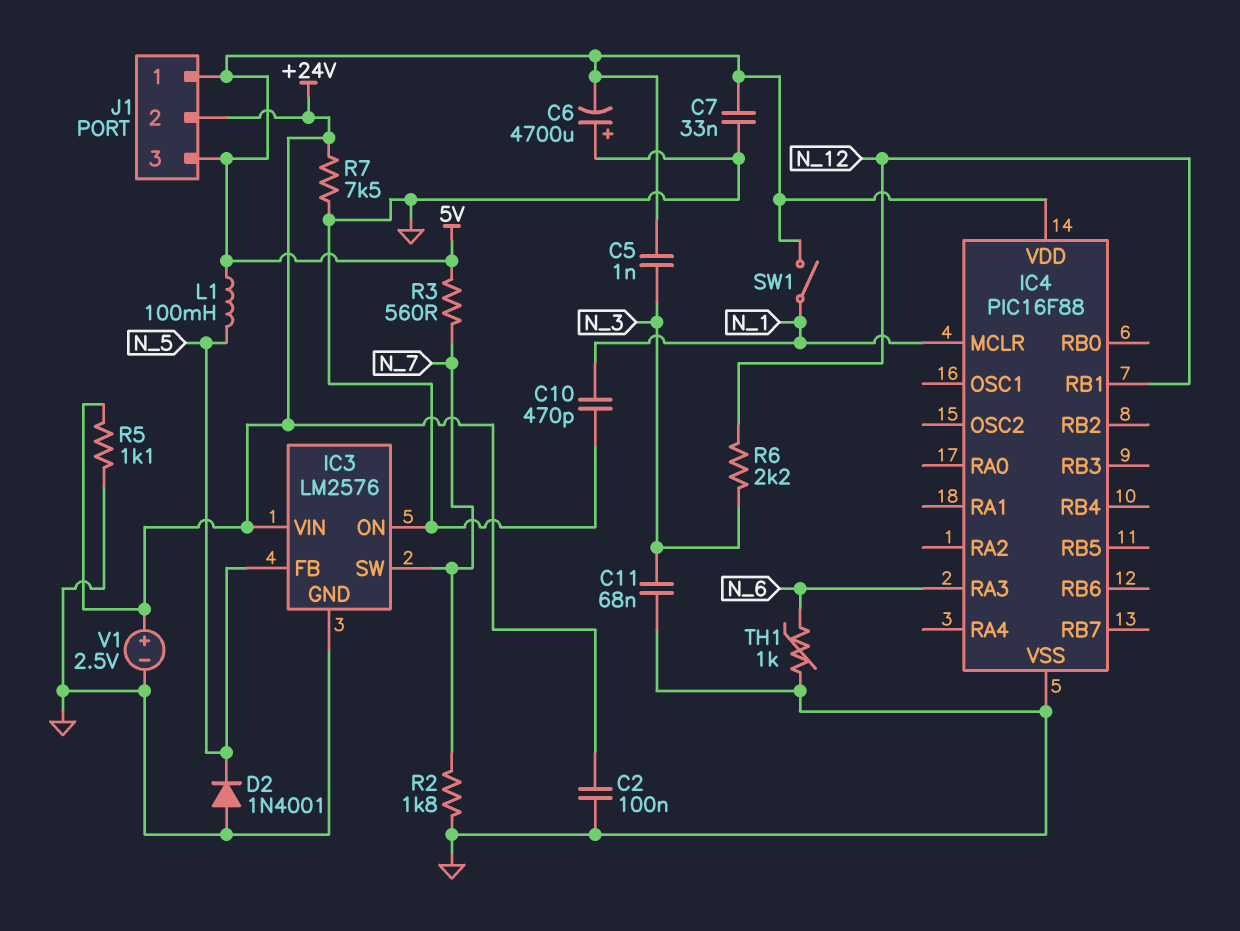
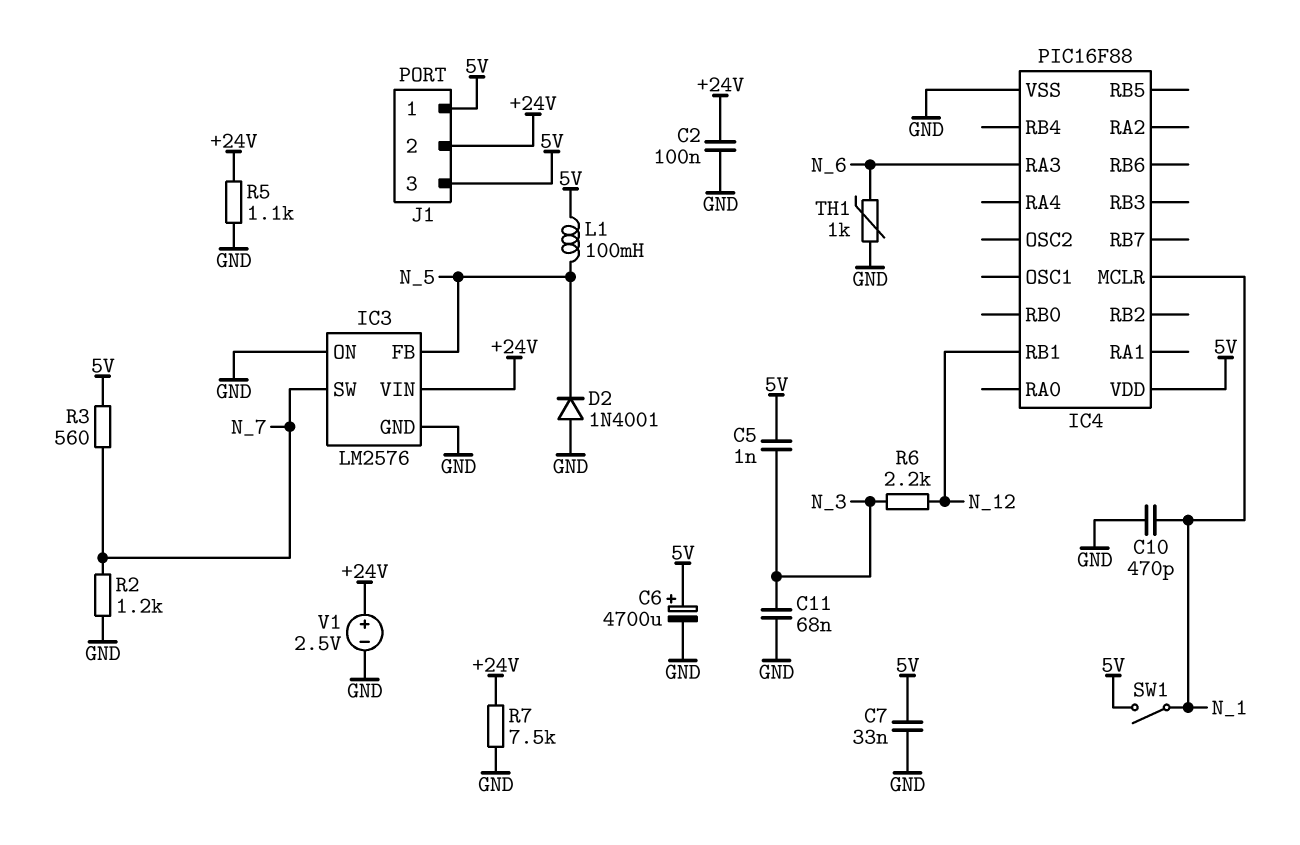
C6: 4700uF (plus GND, minus 5V) -> 4700uF (plus 5V, minus GND)
R2: 1.8k (GND, N_7) -> 1.2k (GND, N_7)

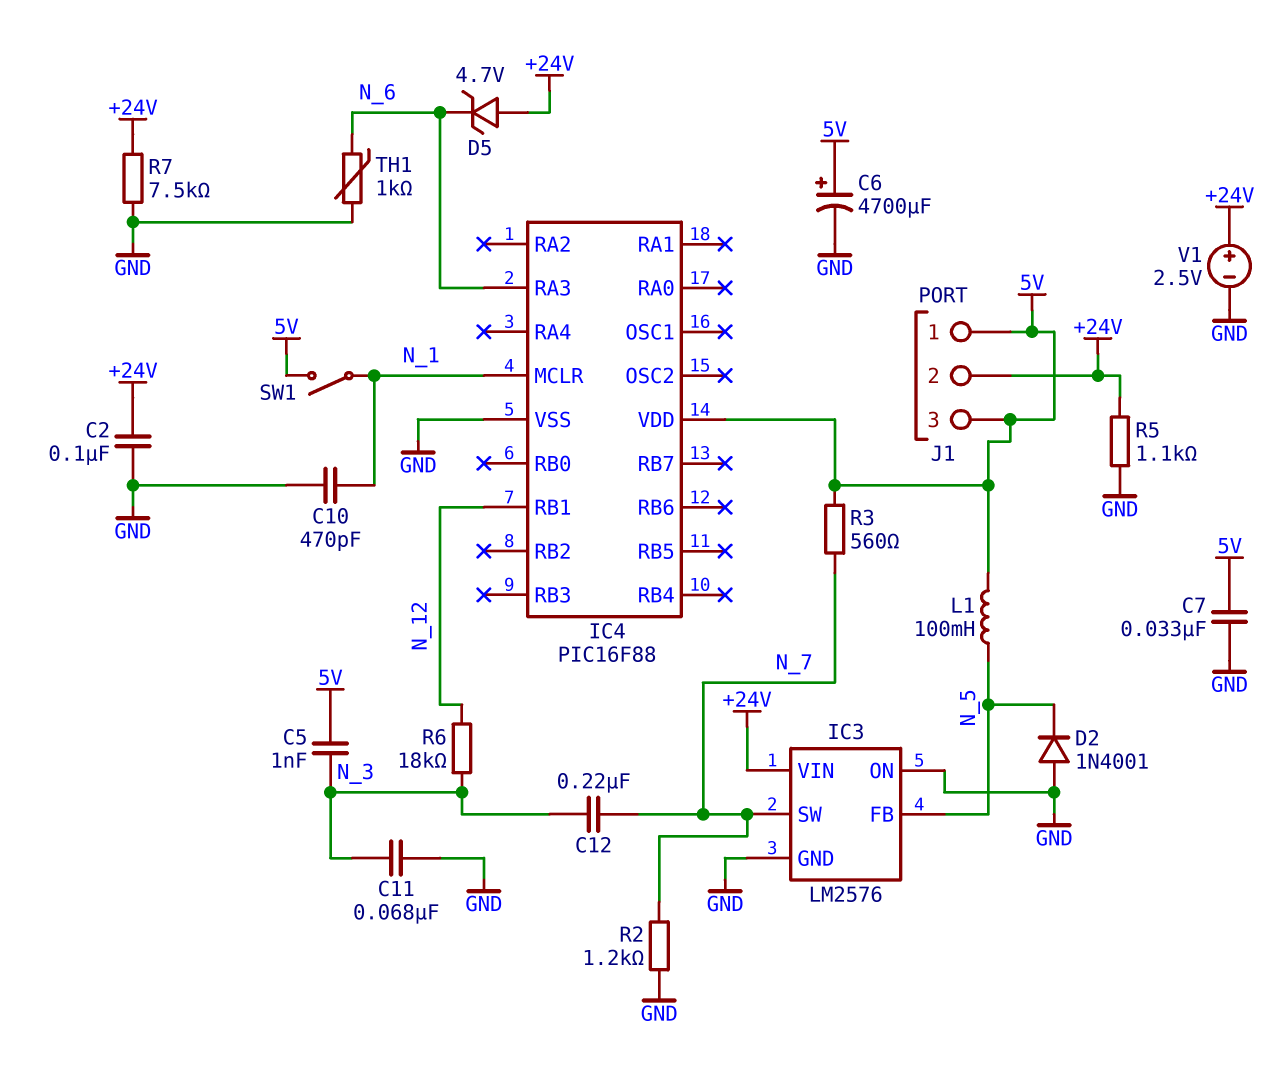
C12: none -> 220nF (N_3, N_7)
D5: none -> zener 4.7V (A +24V, K N_6)
R6: 2.2k (N_3, N_12) -> 18k (N_3, N_12)

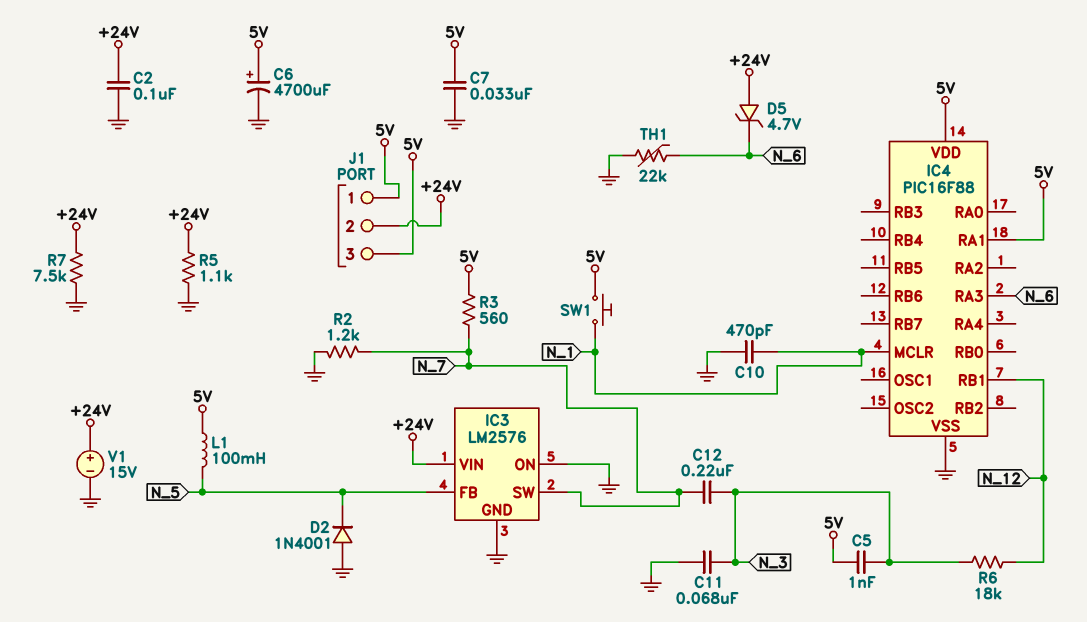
IC4 pin RA1: none -> 5V
SW1: switch (5V, N_1) -> button (5V, N_1)
TH1: 1k (GND, N_6) -> 22k (GND, N_6)
V1: 2.5V (plus +24V, minus GND) -> 15V (plus +24V, minus GND)

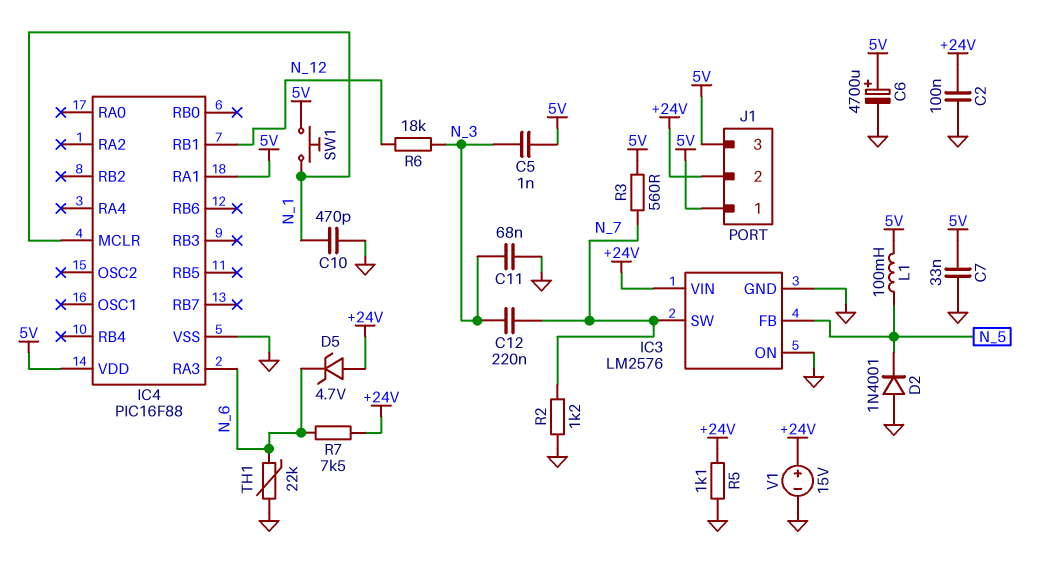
R7: 7.5k (+24V, GND) -> 7.5k (+24V, N_6)

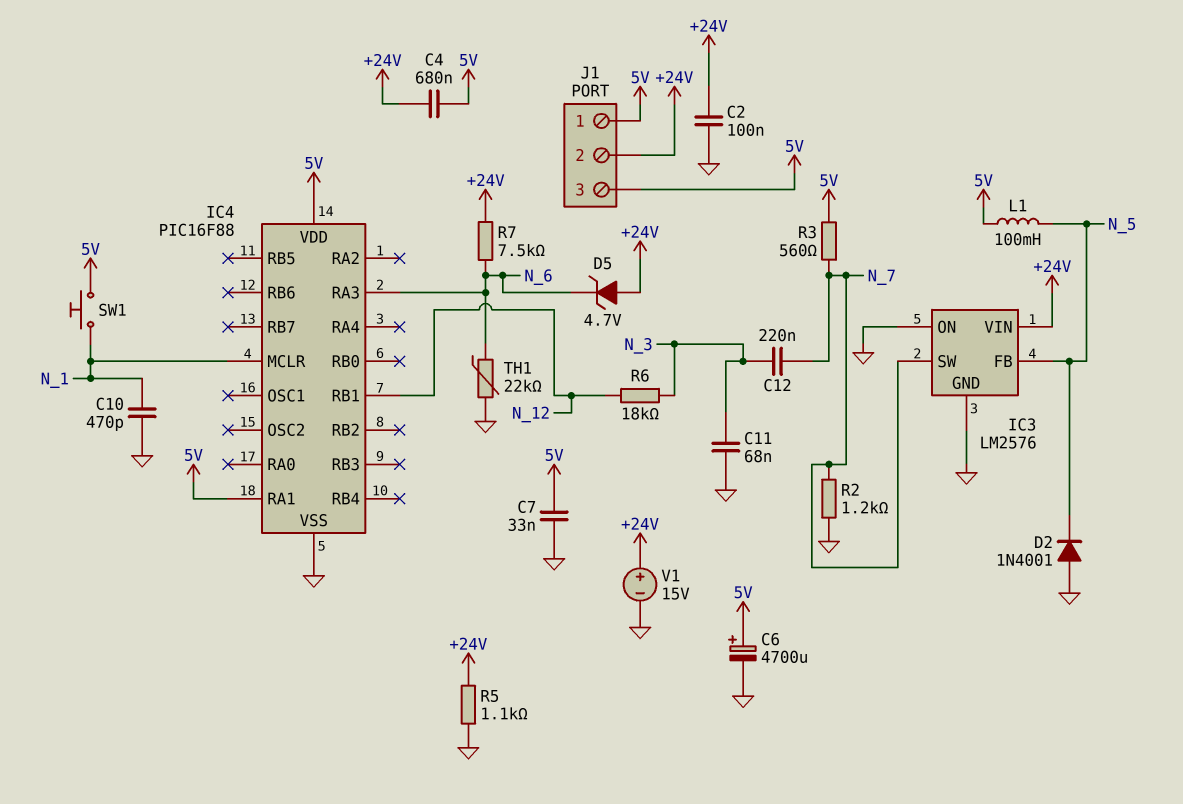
C4: none -> 680nF (+24V, 5V)
C5: 1nF (5V, N_3) -> none

